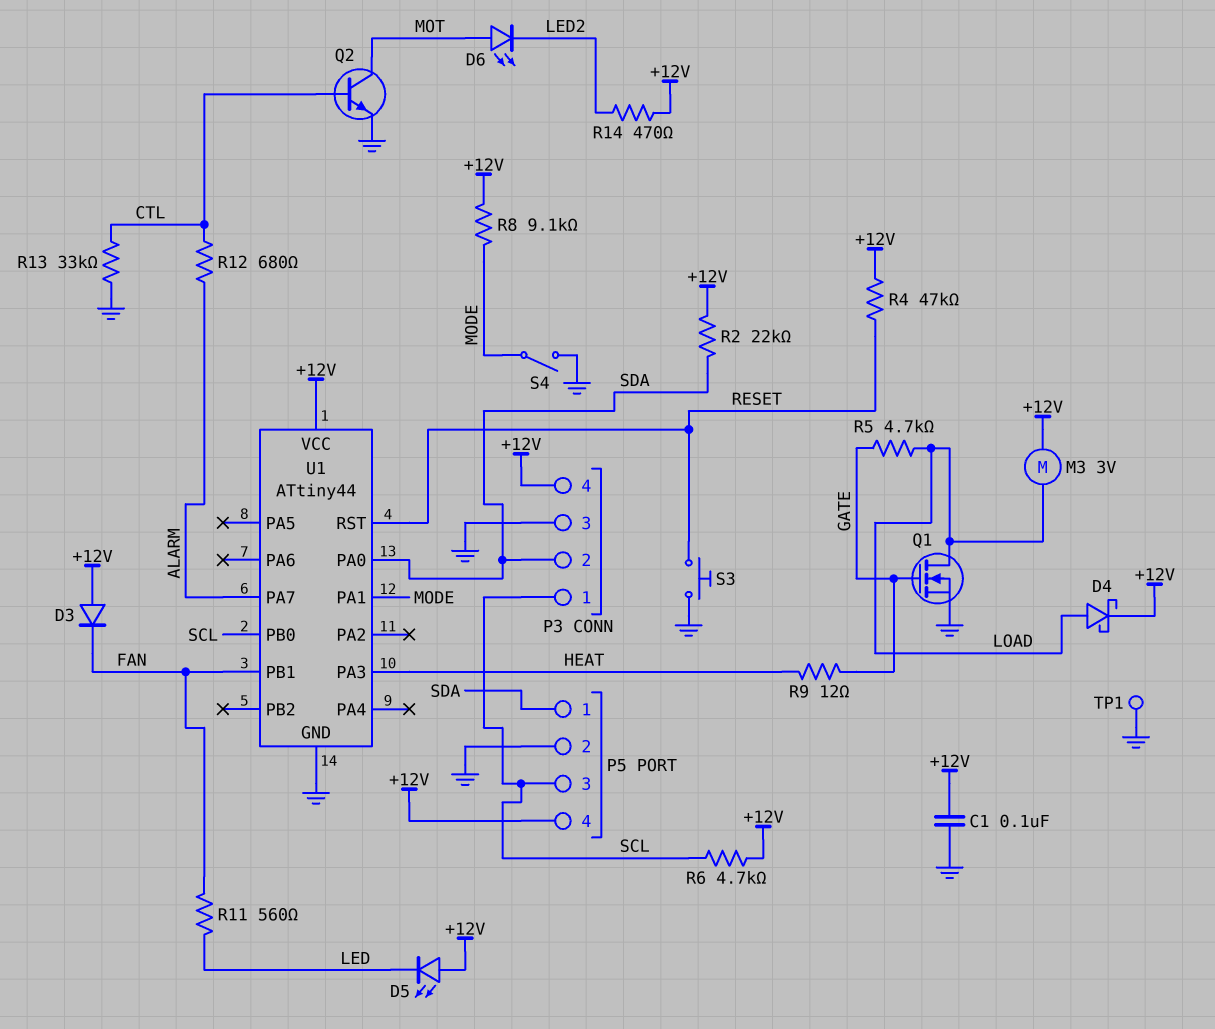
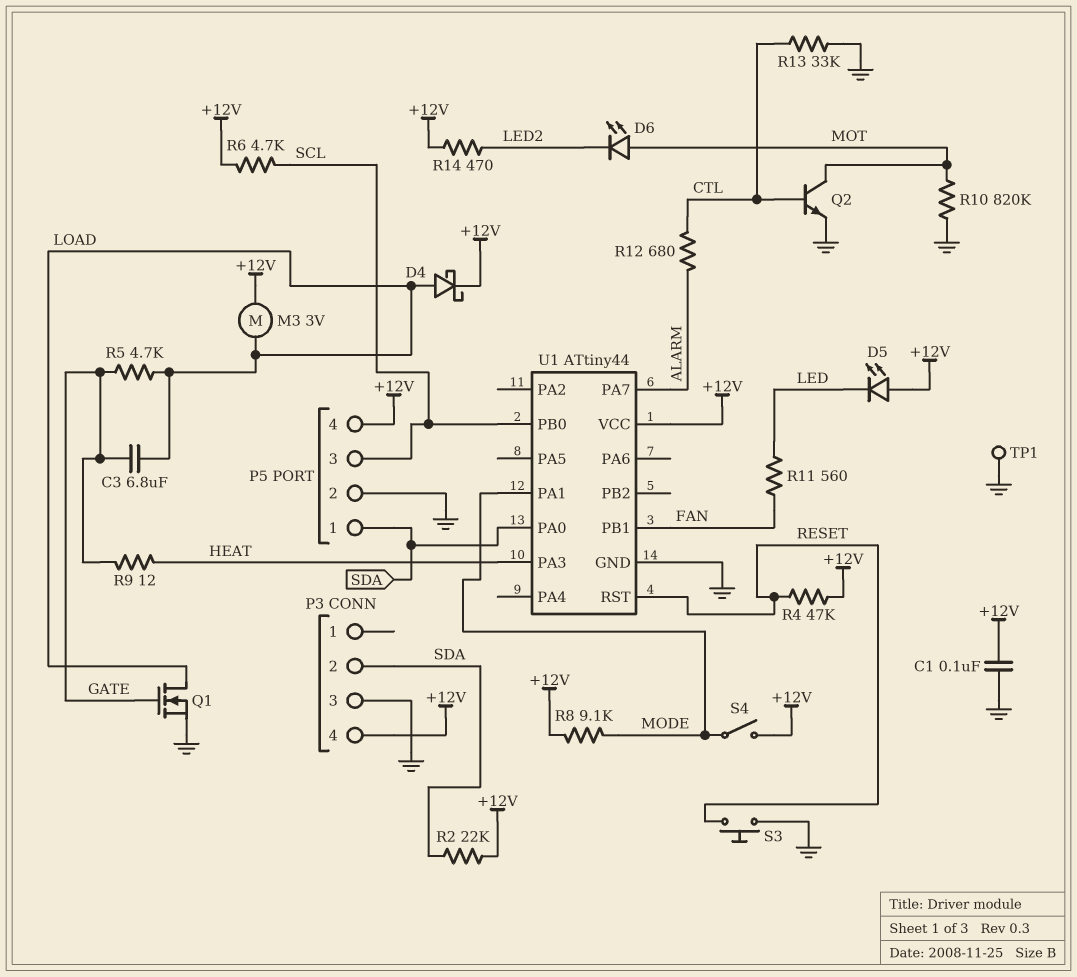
C3: none -> 6.8uF (GATE, LOAD)
D3: diode (A +12V, K FAN) -> none
P3 pin 1: SCL -> none
R10: none -> 820k (GND, MOT)
S4: switch (GND, MODE) -> switch (+12V, MODE)

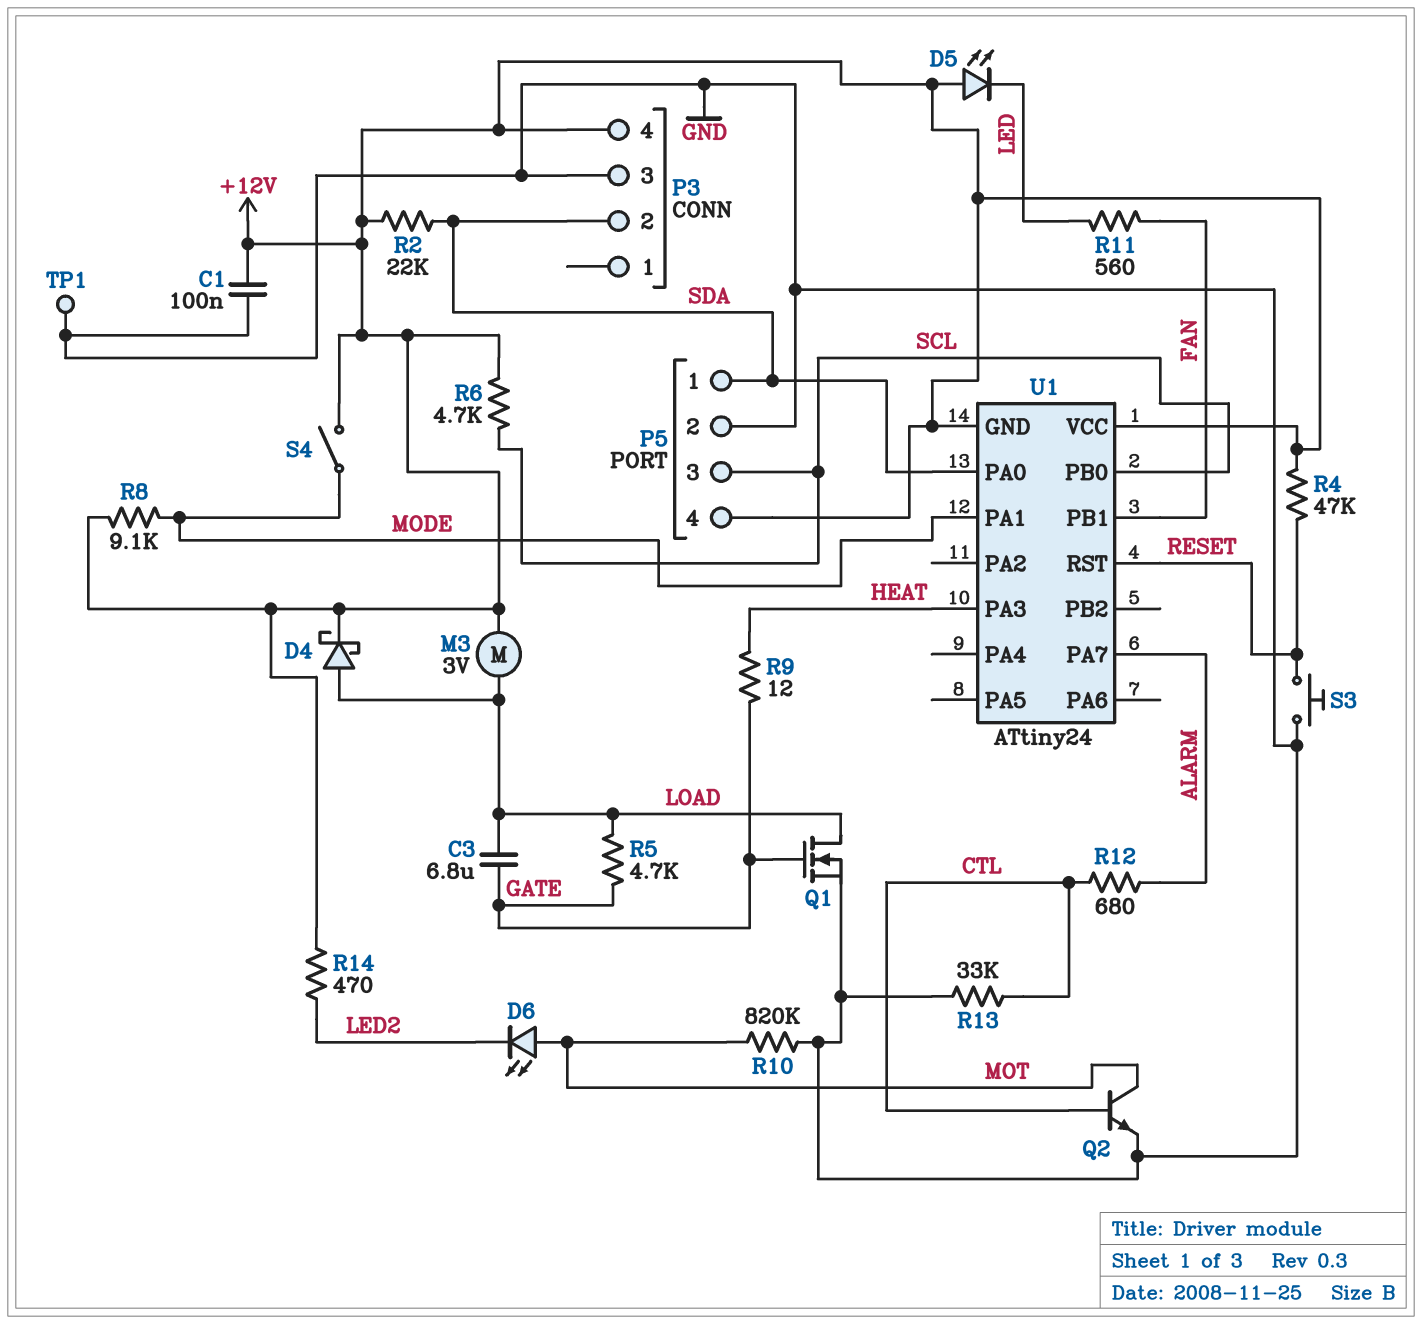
U1: ATtiny44 -> ATtiny24
U1 pin GND: GND -> +12V

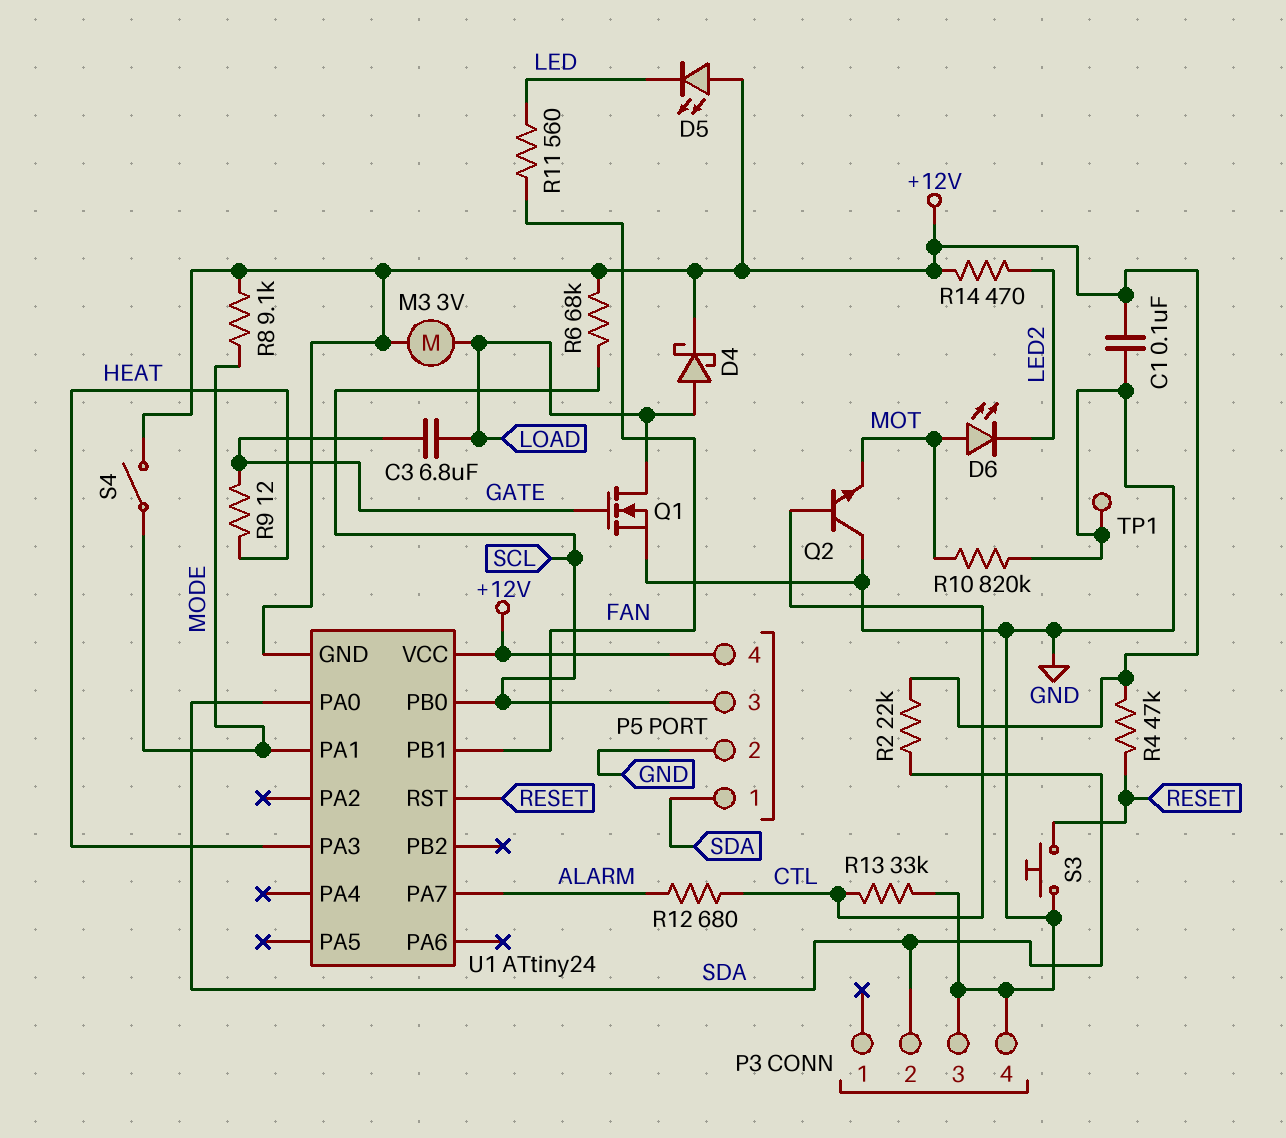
P3 pin 4: +12V -> GND
Q2: NPN (B CTL, C MOT, E GND) -> NPN (B CTL, C GND, E MOT)
R5: 4.7k (GATE, LOAD) -> none
R6: 4.7k (+12V, SCL) -> 68k (+12V, SCL)

